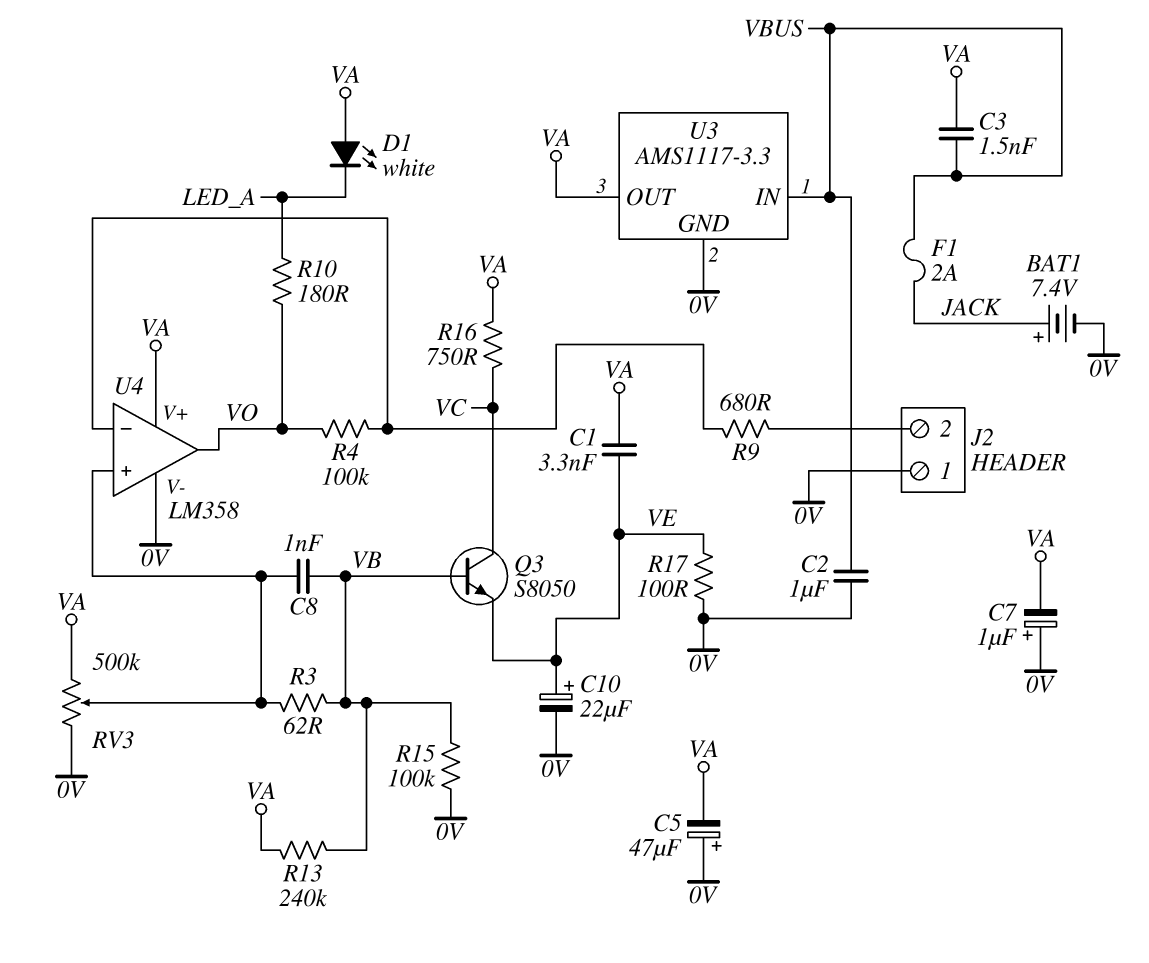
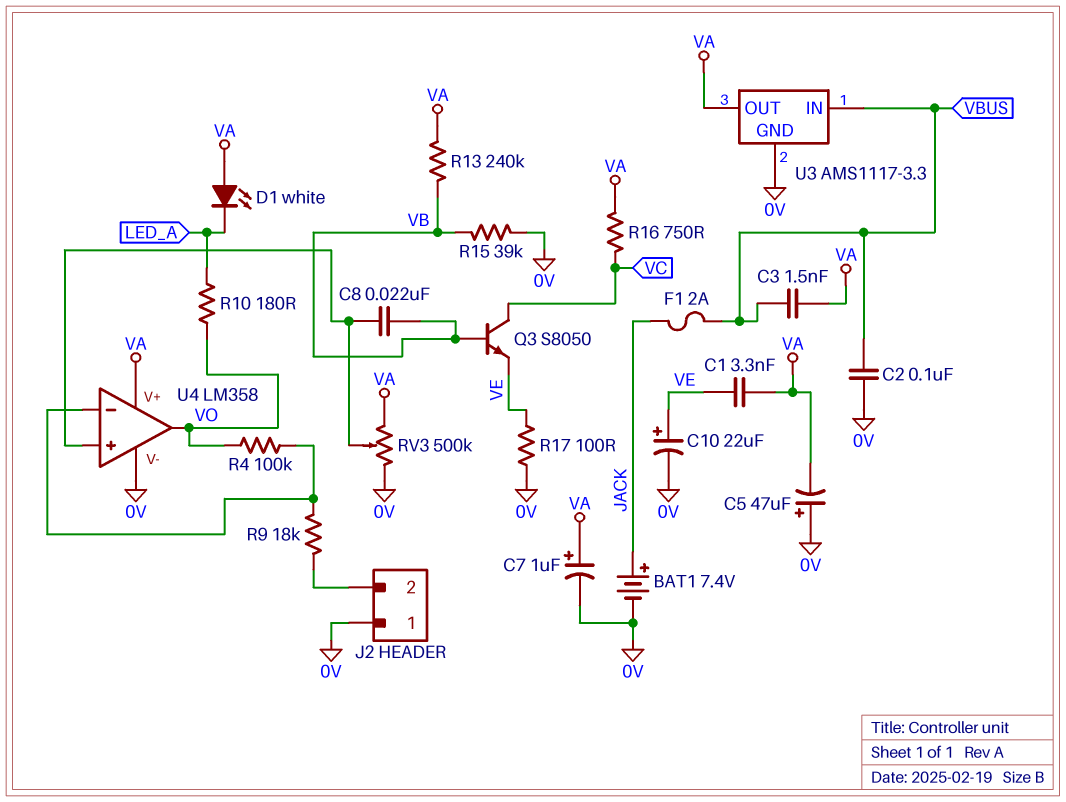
C2: 1uF (0V, VBUS) -> 100nF (0V, VBUS)
C7: 1uF (plus 0V, minus VA) -> 1uF (plus VA, minus 0V)
C8: 1nF (U4/in+, VB) -> 22nF (U4/in+, VB)
R3: 62 (U4/in+, VB) -> none
R9: 680 (J2/2, U4/in-) -> 18k (J2/2, U4/in-)
R15: 100k (0V, VB) -> 39k (0V, VB)

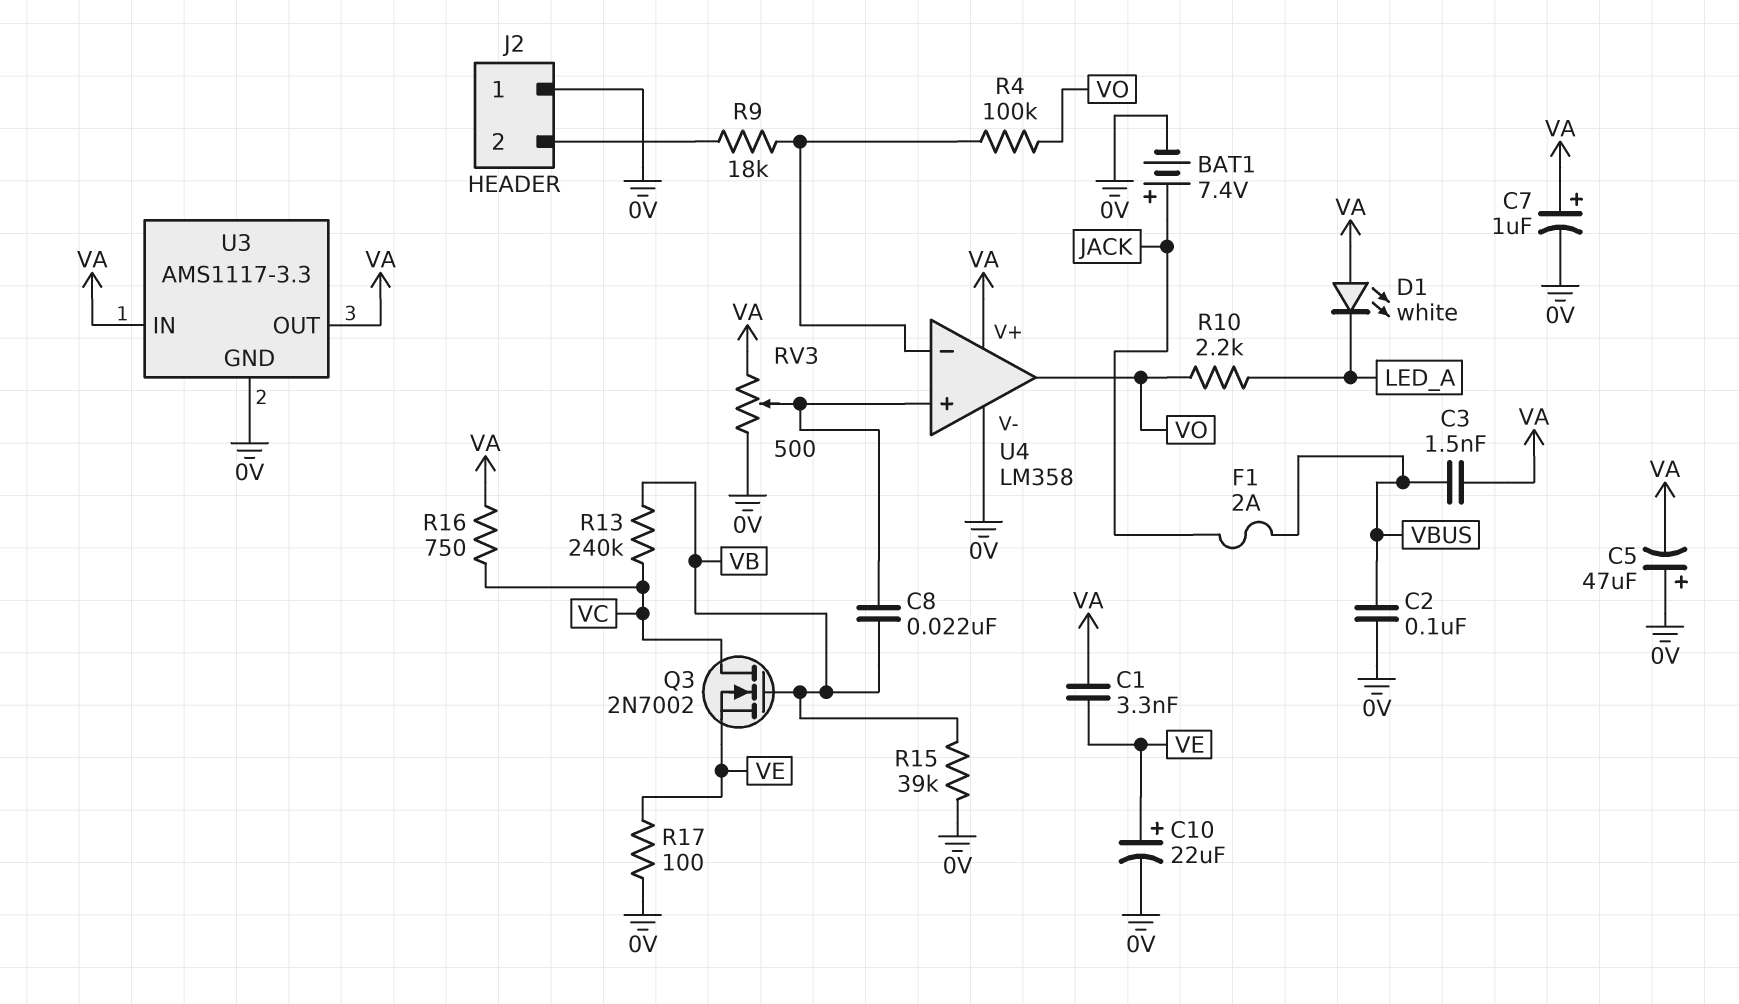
Q3: NPN S8050 (B VB, C VC, E VE) -> NMOS 2N7002 (G VB, D VC, S VE)
R10: 180 (LED_A, VO) -> 2.2k (LED_A, VO)
R13: 240k (VA, VB) -> 240k (VB, VC)
RV3: 500k (0V, VA, wiper U4/in+) -> 500 (0V, VA, wiper U4/in+)
U3 pin IN: VBUS -> VA

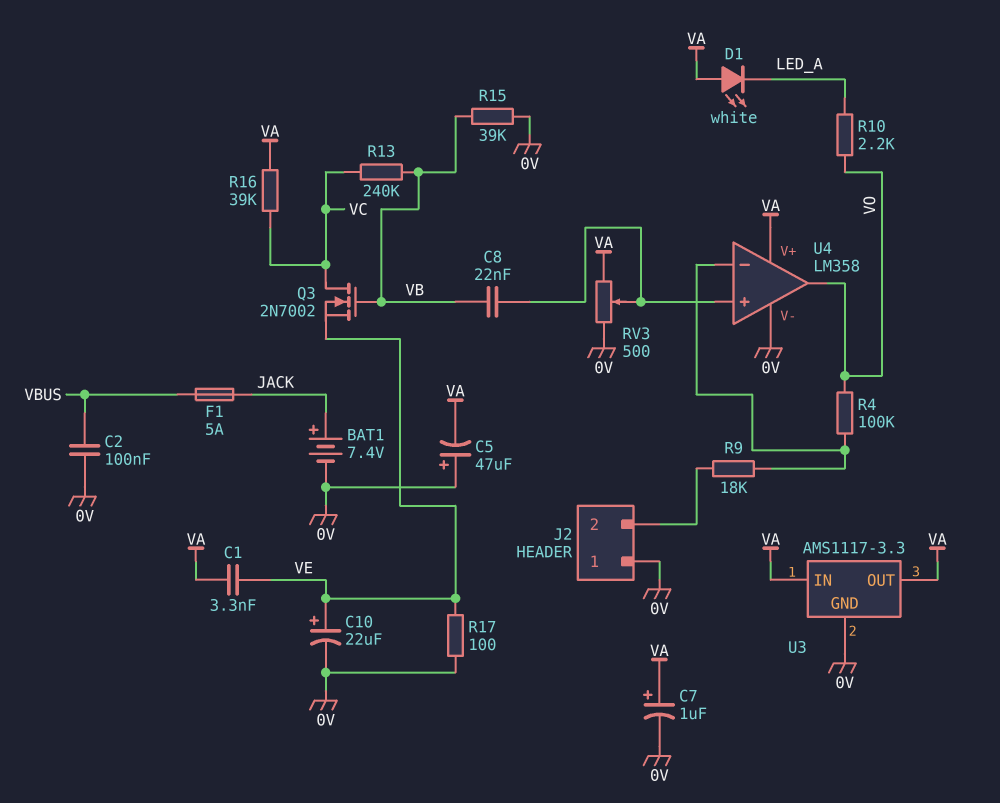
C3: 1.5nF (VA, VBUS) -> none
F1: 2A (JACK, VBUS) -> 5A (JACK, VBUS)
R16: 750 (VA, VC) -> 39k (VA, VC)

